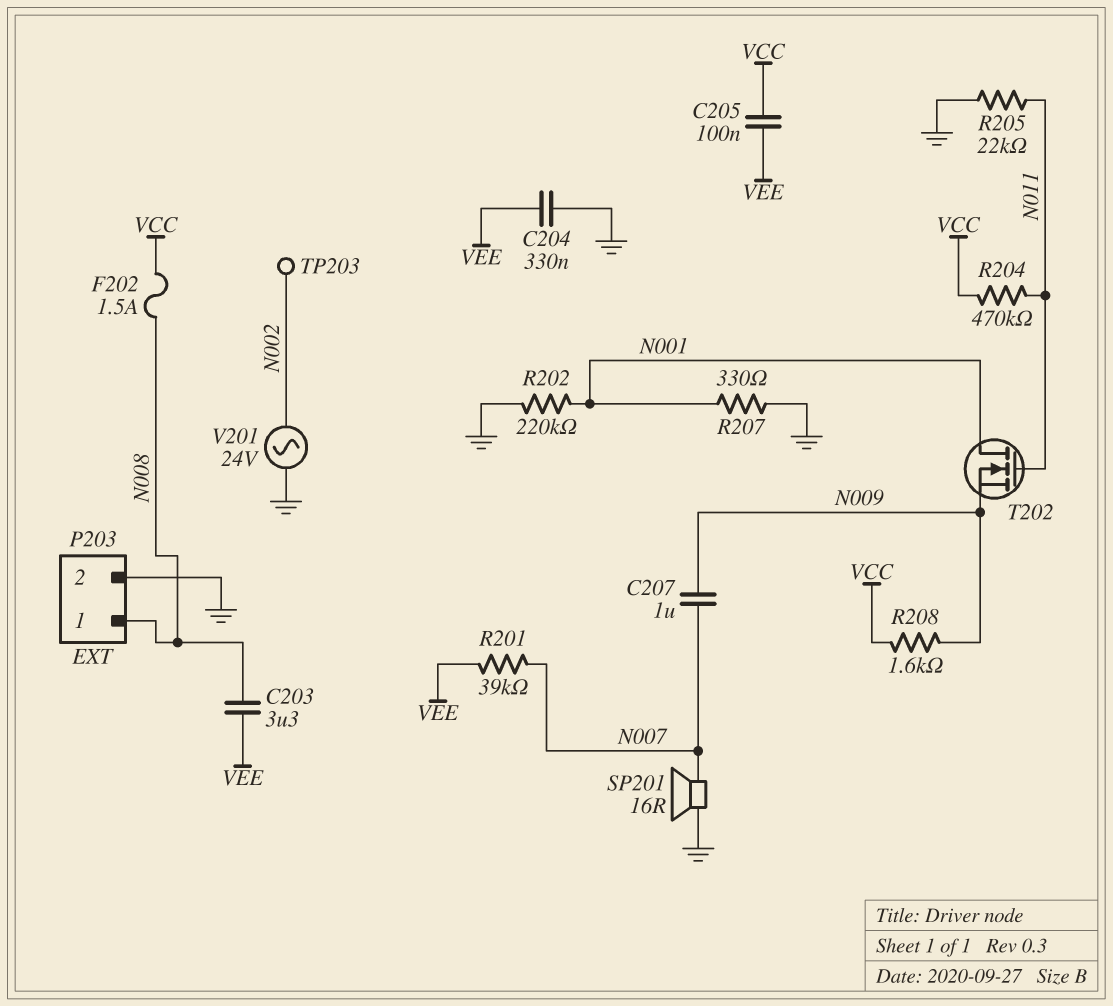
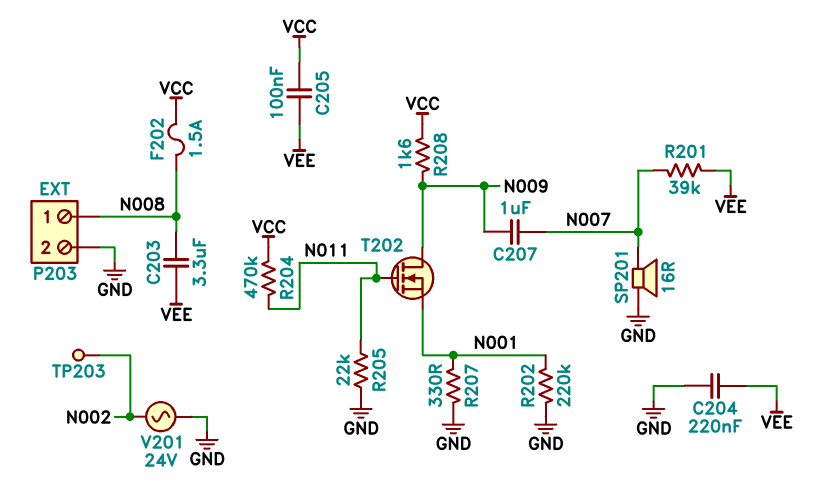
C204: 330nF (GND, VEE) -> 220nF (GND, VEE)
T202: NMOS (G N011, D N001, S N009) -> NMOS (G N011, D N009, S N001)

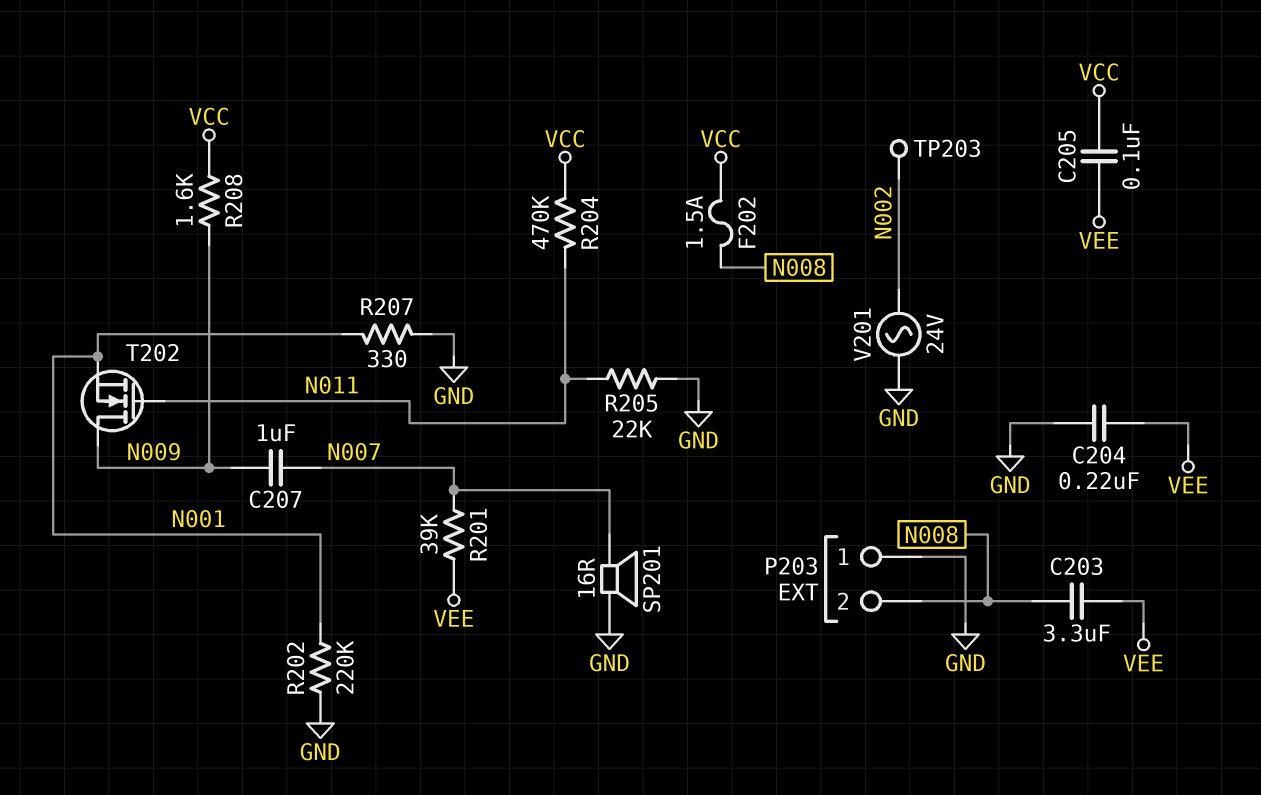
P203 pin 1: N008 -> GND
P203 pin 2: GND -> N008

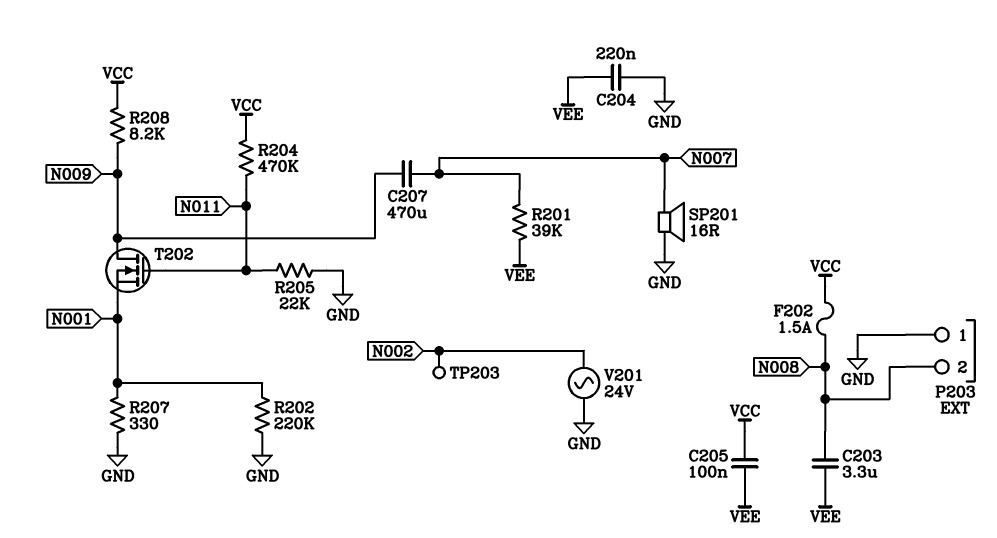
C207: 1uF (N007, N009) -> 470uF (N007, N009)
R208: 1.6k (N009, VCC) -> 8.2k (N009, VCC)

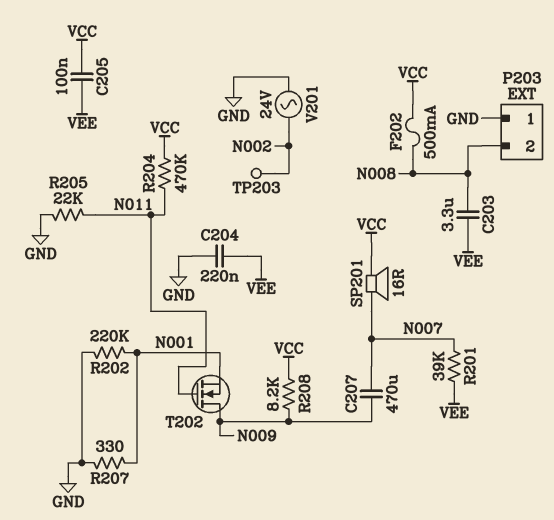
F202: 1.5A (N008, VCC) -> 500mA (N008, VCC)
SP201: speaker 16R (GND, N007) -> speaker 16R (N007, VCC)

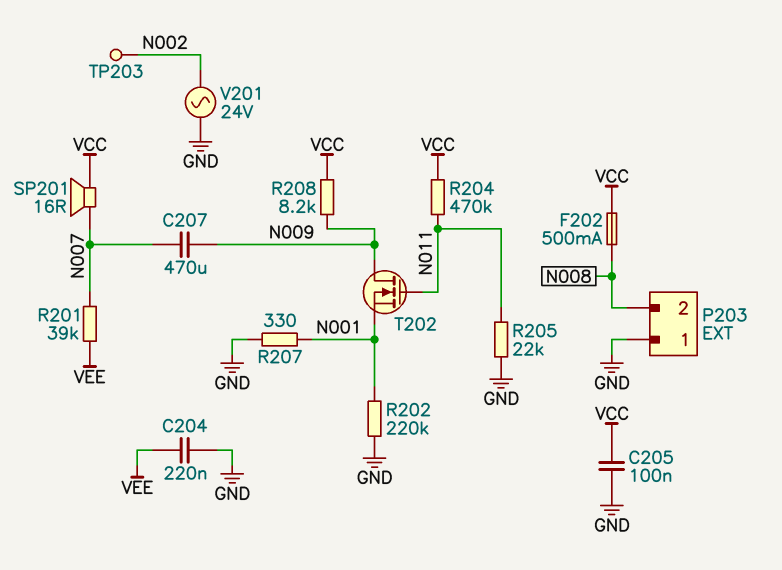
C203: 3.3uF (N008, VEE) -> none
C205: 100nF (VCC, VEE) -> 100nF (GND, VCC)

